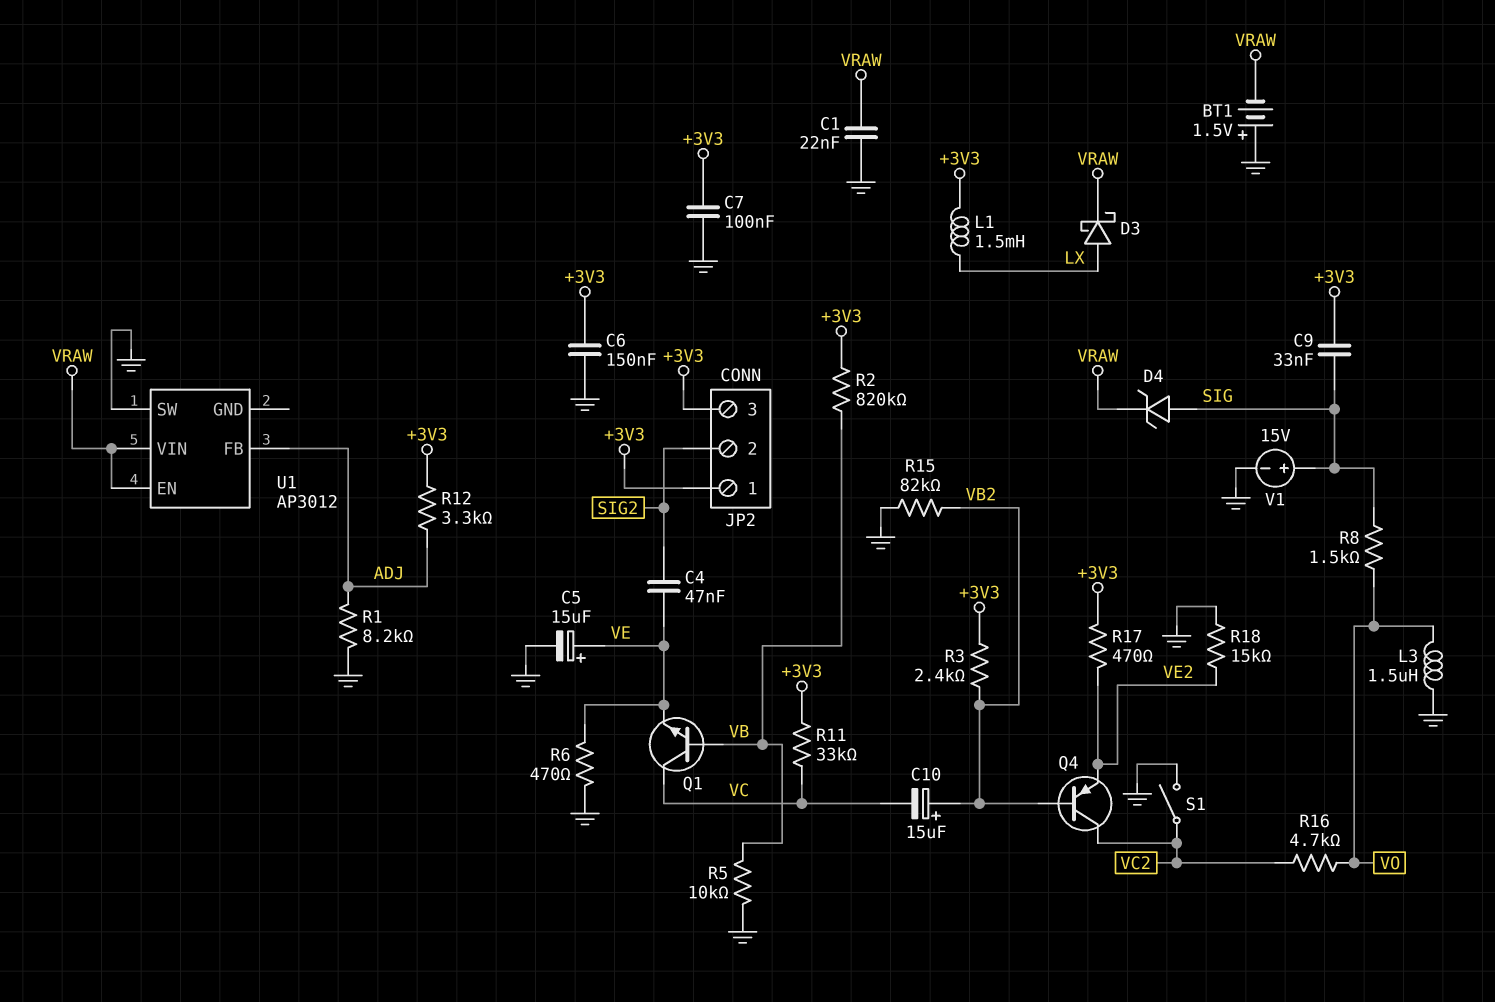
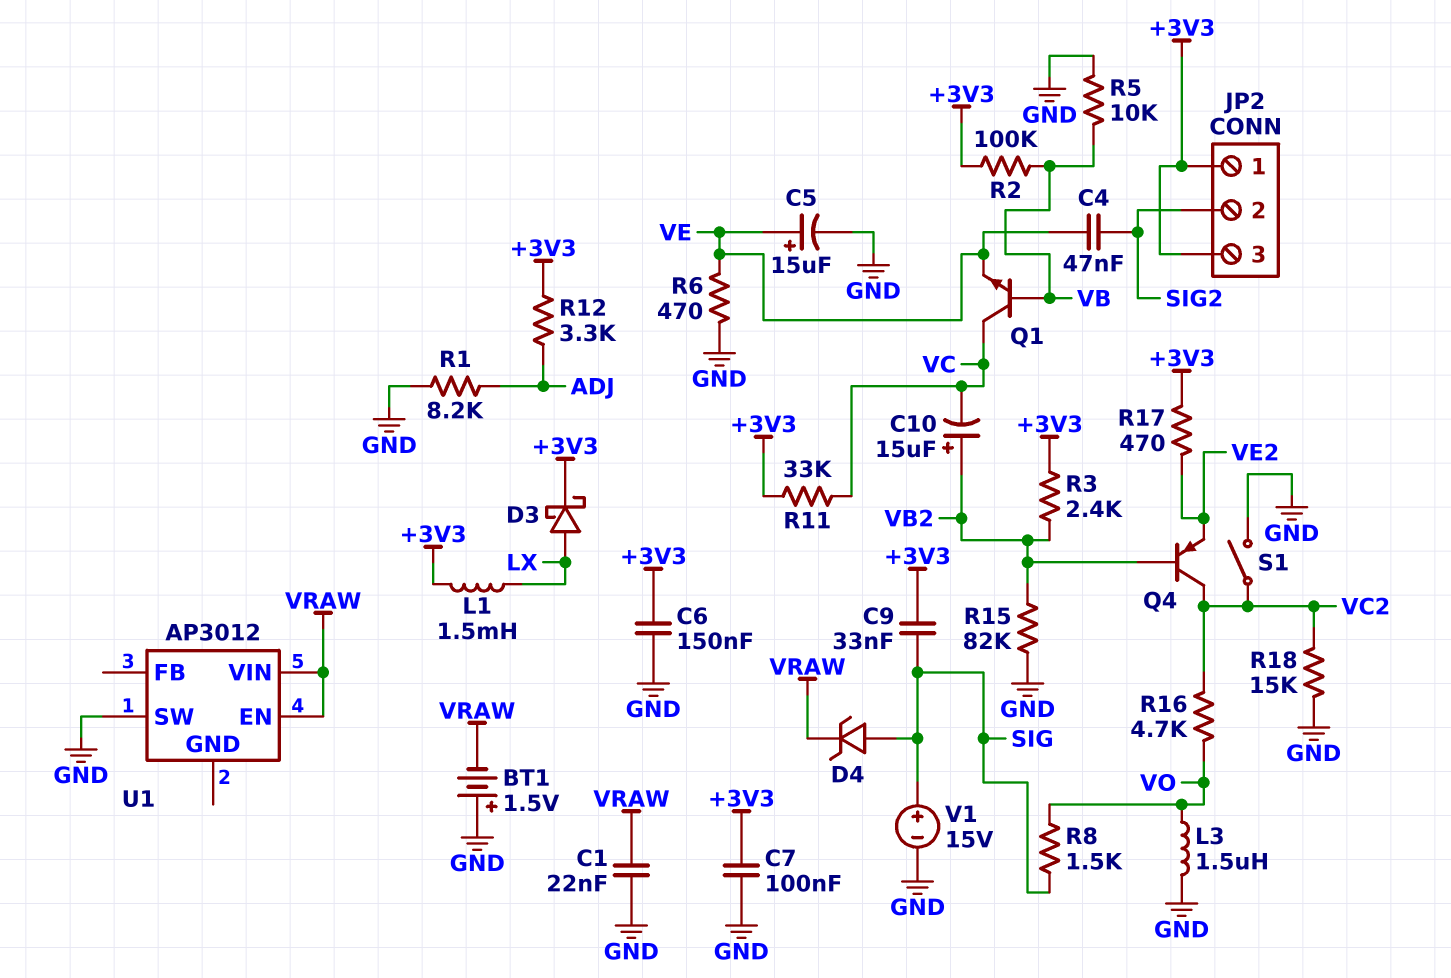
D3: schottky (A LX, K VRAW) -> schottky (A LX, K +3V3)
R2: 820k (+3V3, VB) -> 100k (+3V3, VB)
R18: 15k (GND, VE2) -> 15k (GND, VC2)
U1 pin FB: ADJ -> none

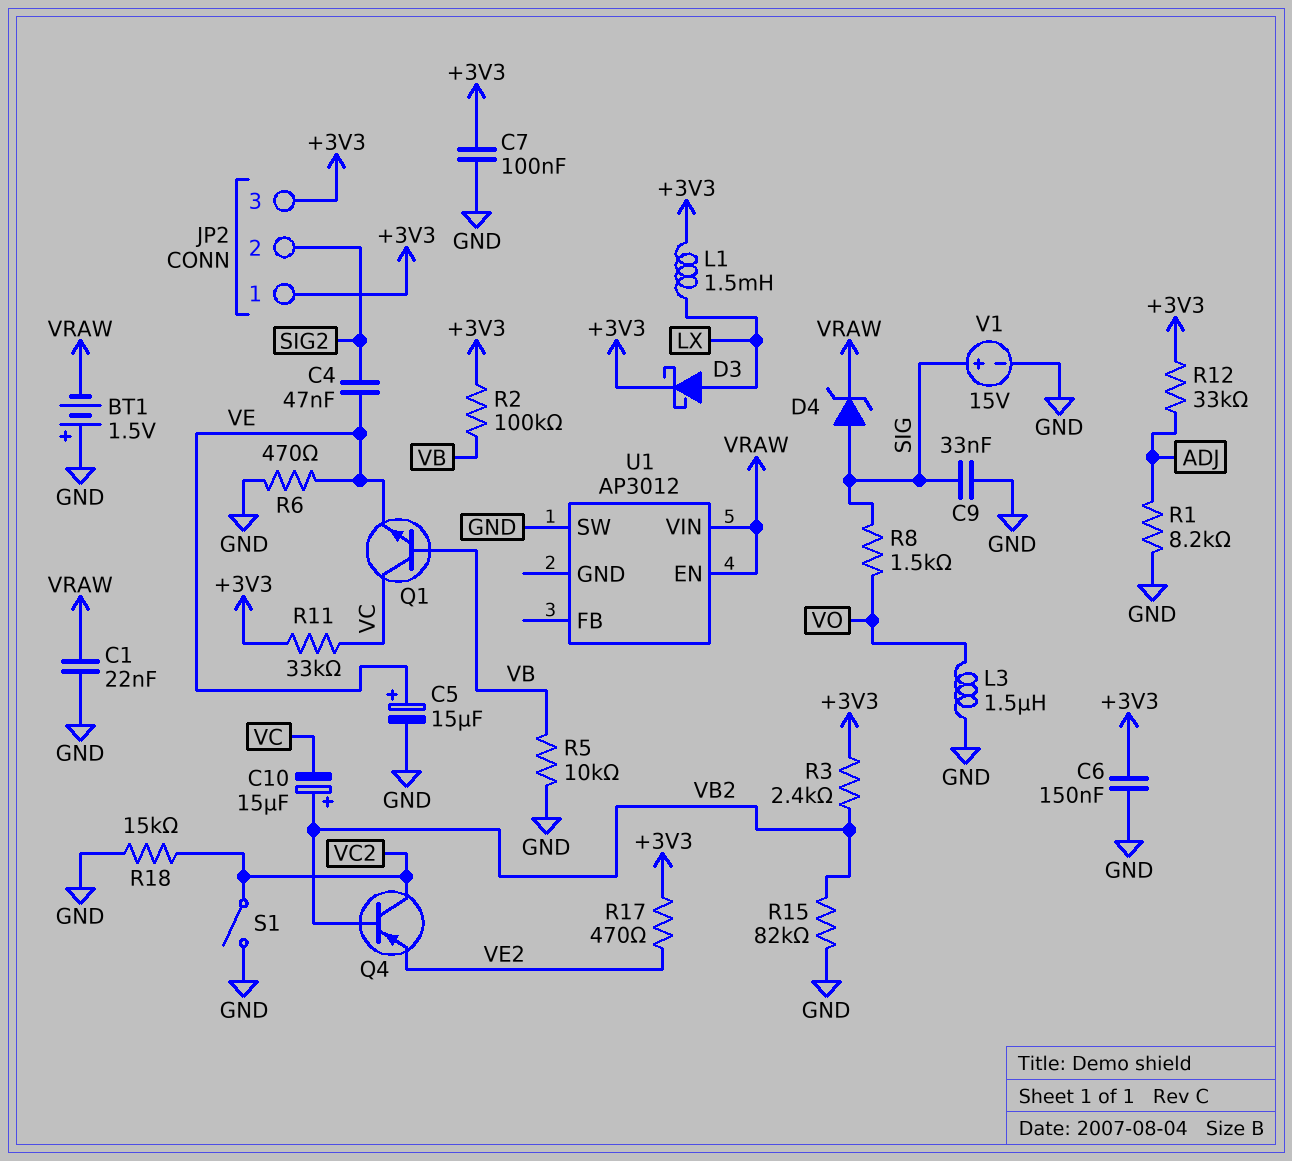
C9: 33nF (+3V3, SIG) -> 33nF (GND, SIG)
R12: 3.3k (+3V3, ADJ) -> 33k (+3V3, ADJ)
R16: 4.7k (VC2, VO) -> none

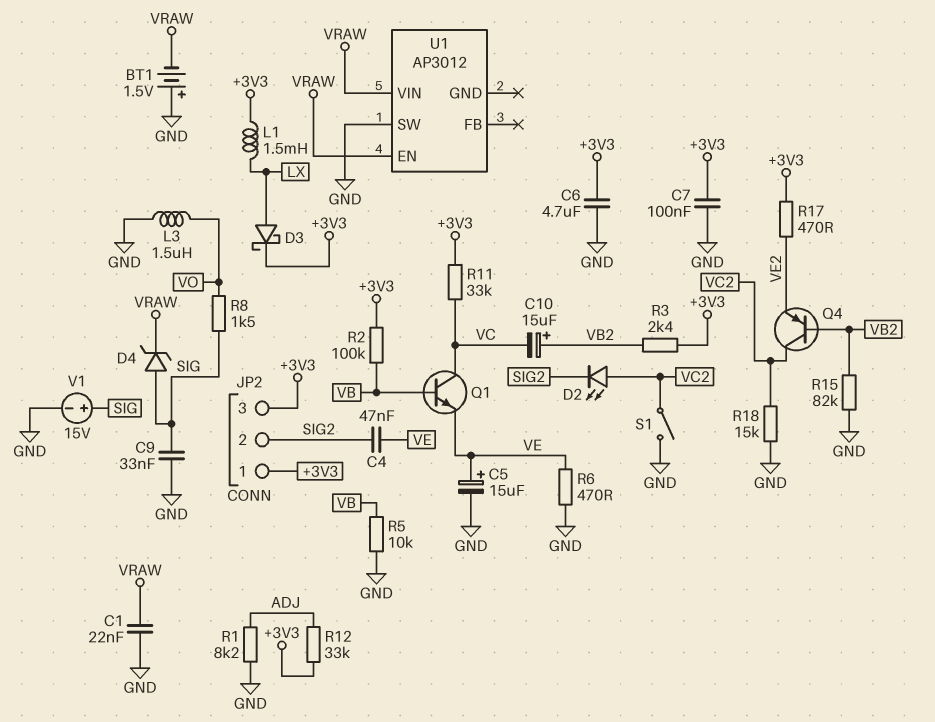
C6: 150nF (+3V3, GND) -> 4.7uF (+3V3, GND)
D2: none -> LED (A VC2, K SIG2)

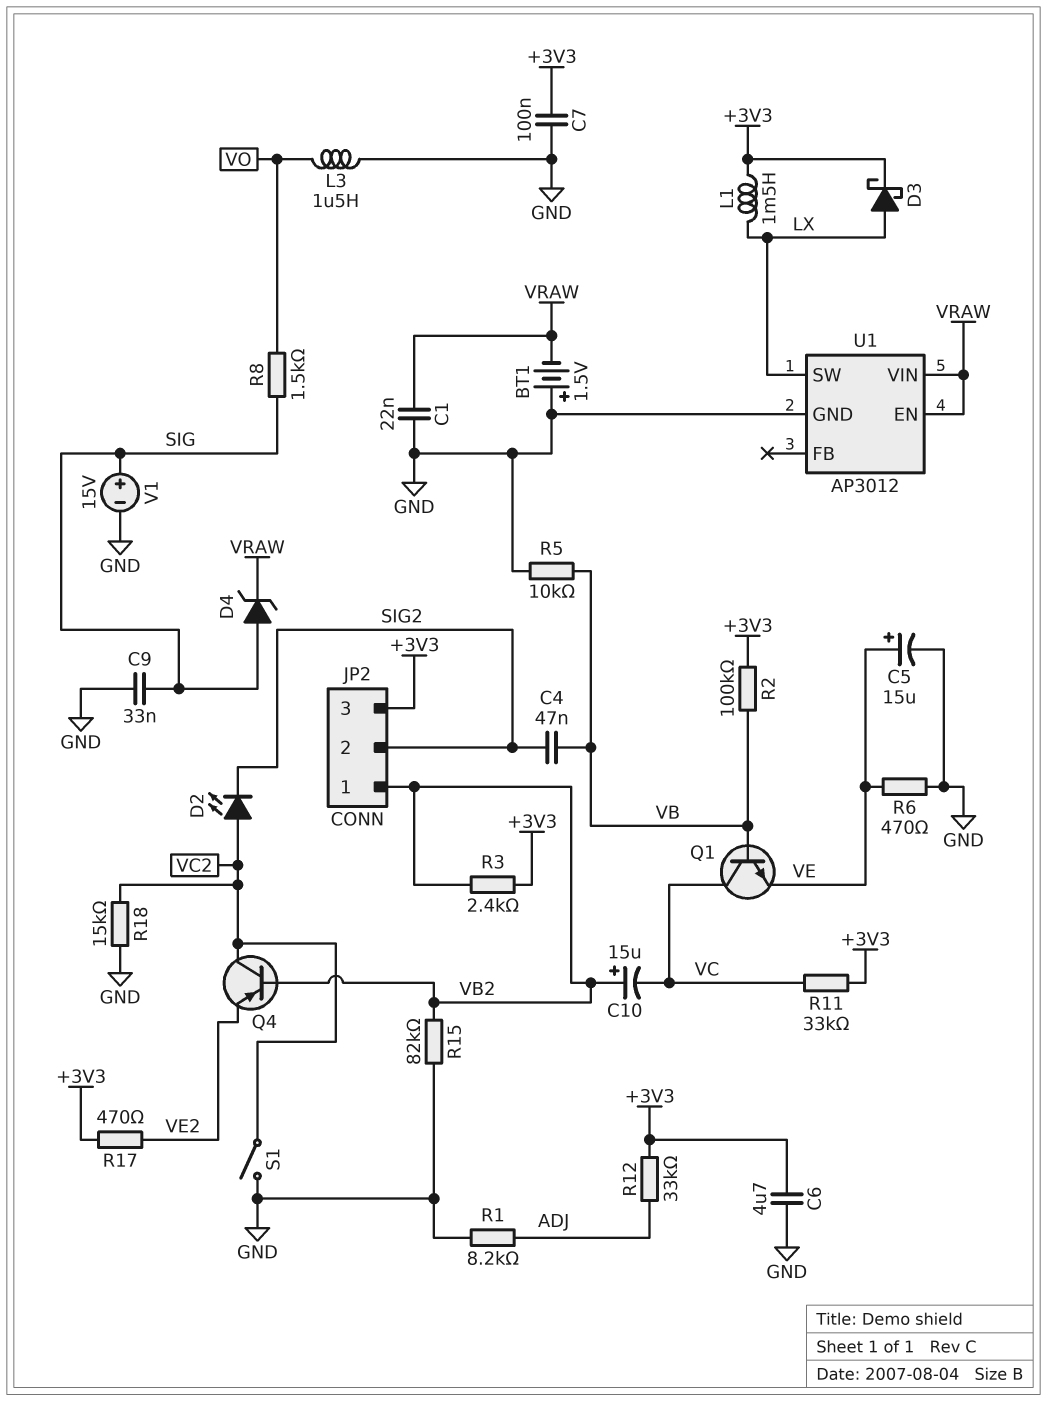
C4: 47nF (SIG2, VE) -> 47nF (SIG2, VB)
JP2 pin 1: +3V3 -> VB2
U1 pin GND: none -> GND
U1 pin SW: GND -> LX

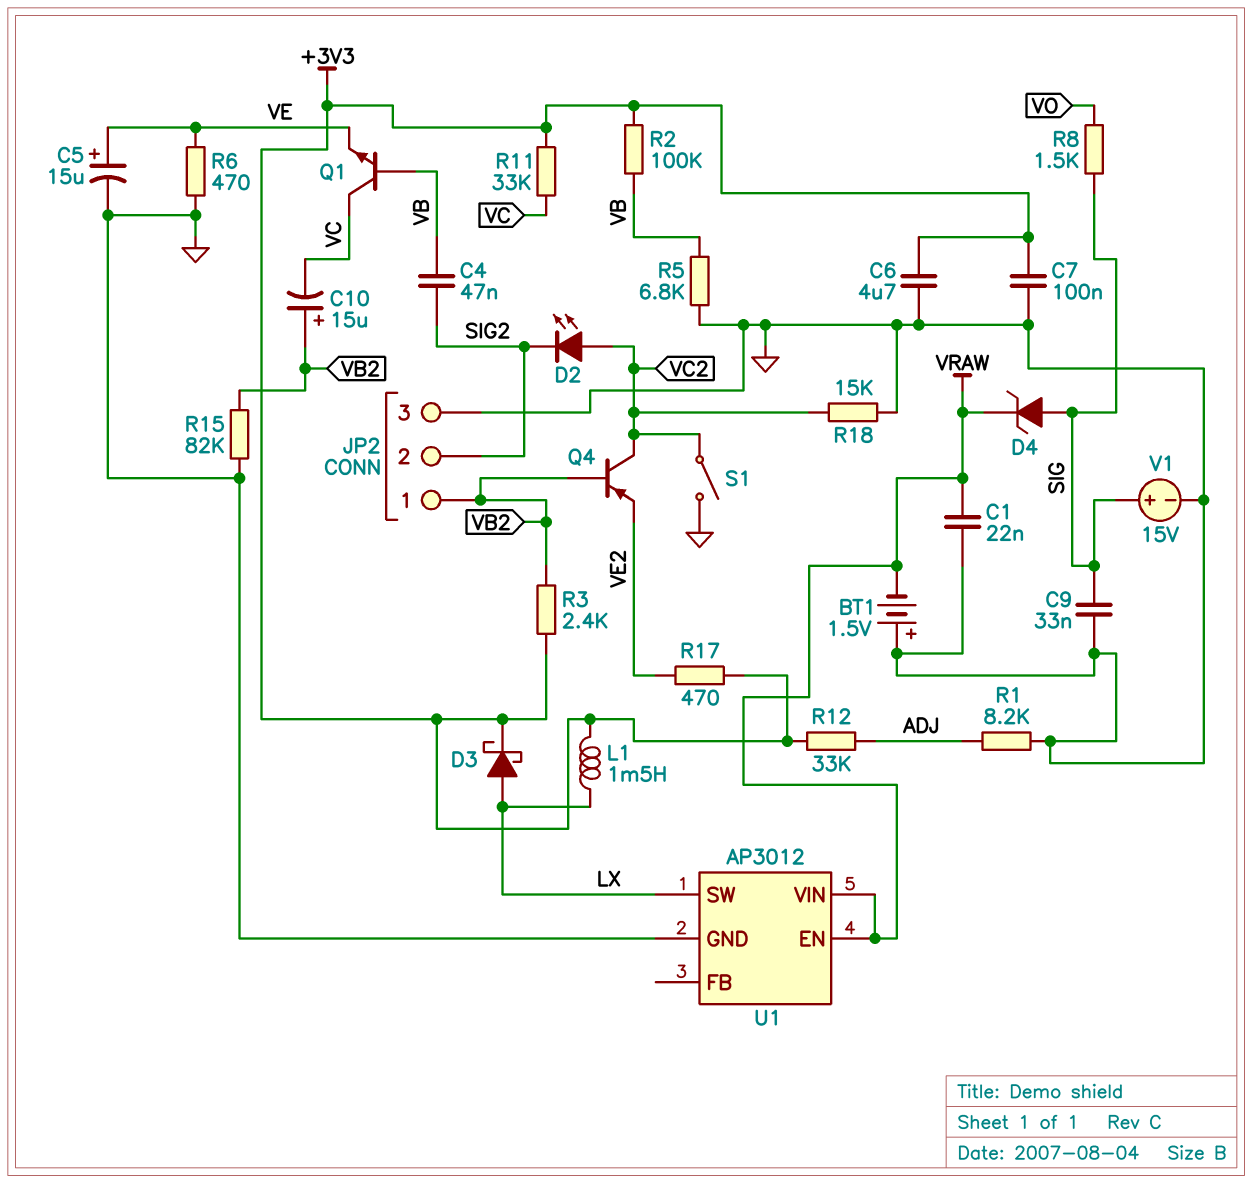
JP2 pin 3: +3V3 -> GND
L3: 1.5uH (GND, VO) -> none
R5: 10k (GND, VB) -> 6.8k (GND, VB)

